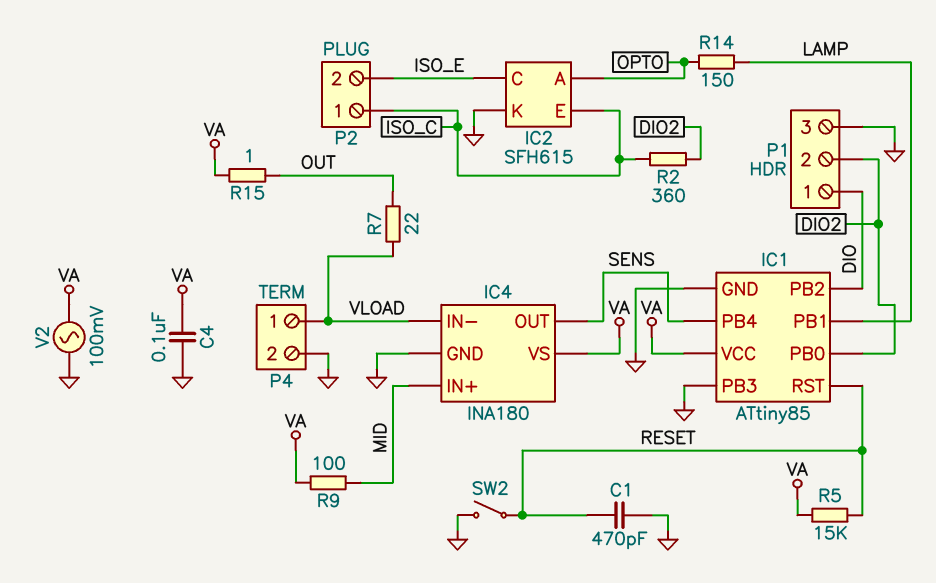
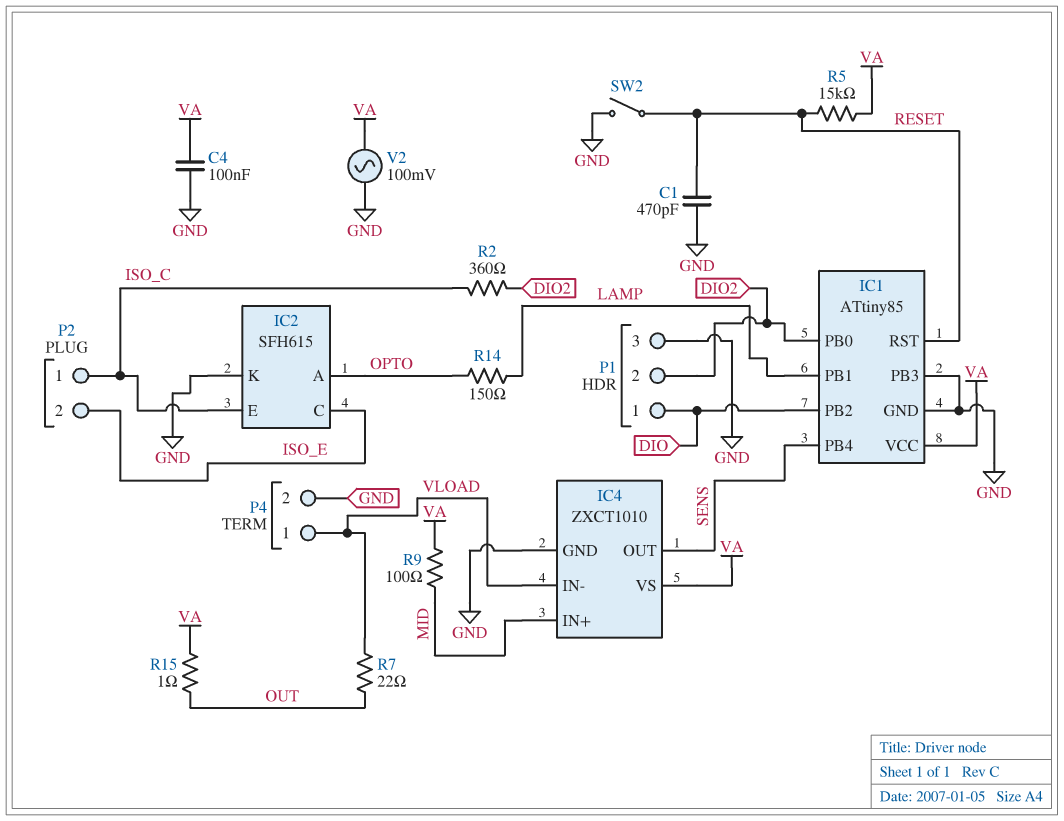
IC4: INA180 -> ZXCT1010

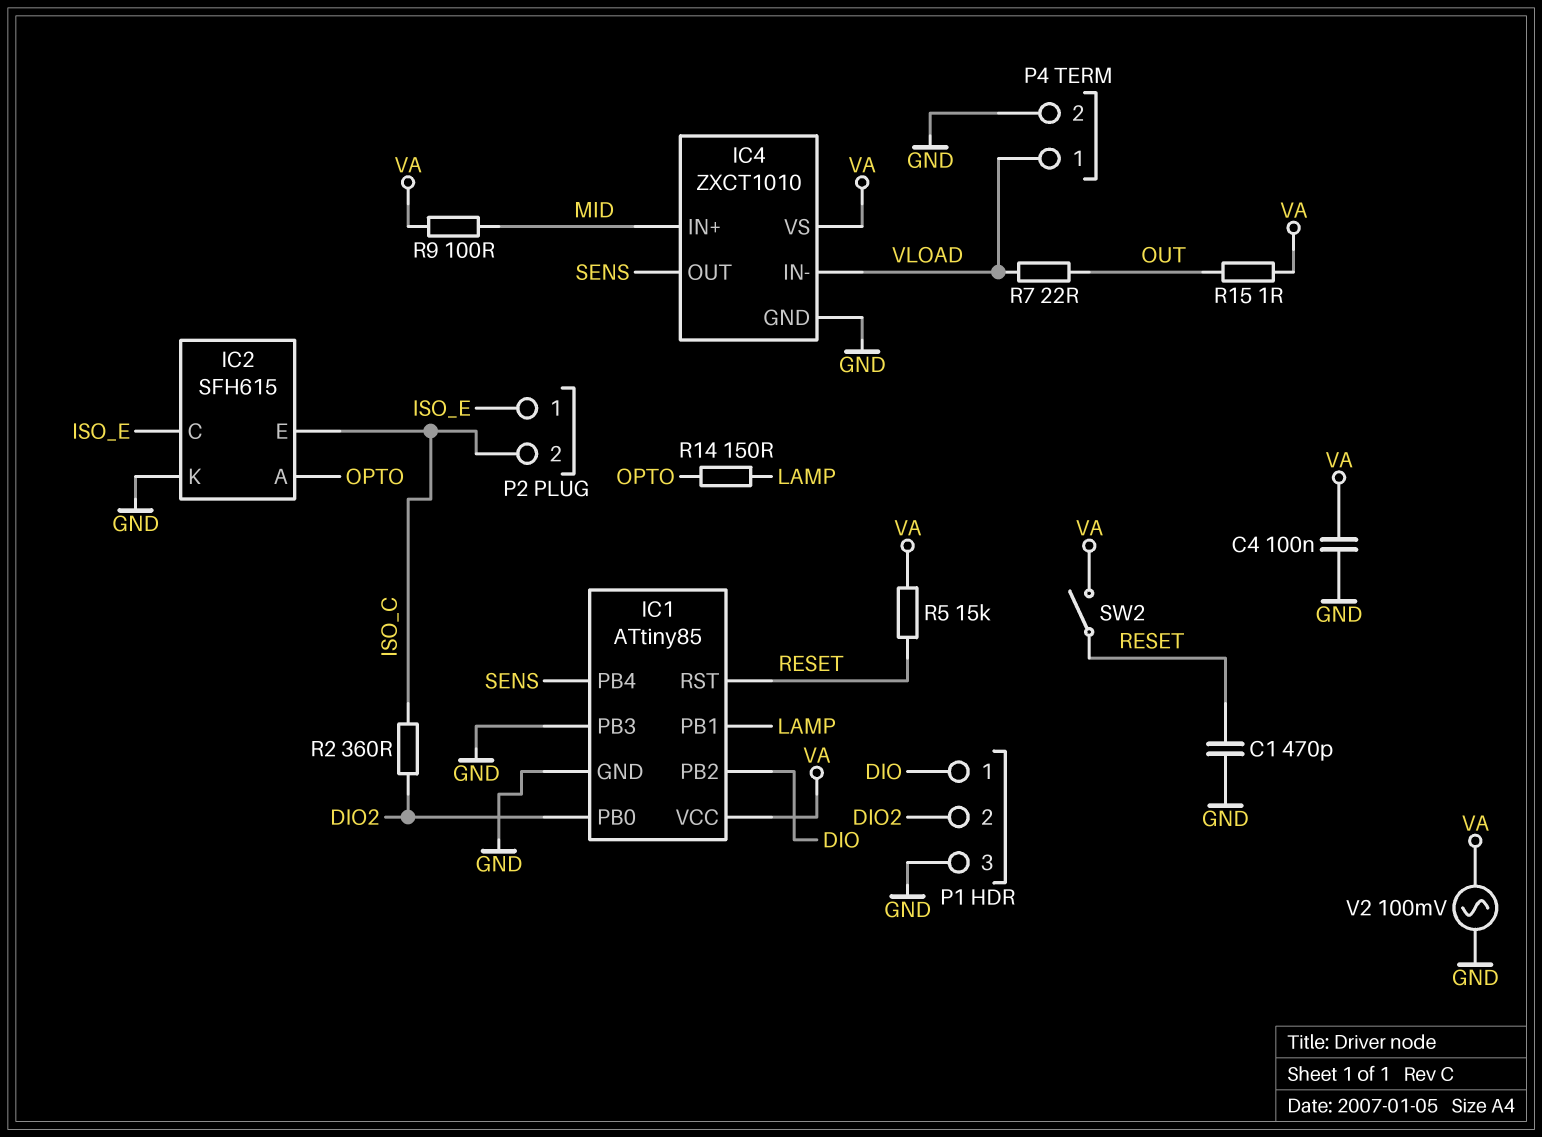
P2 pin 1: ISO_C -> ISO_E
P2 pin 2: ISO_E -> ISO_C
SW2: switch (GND, RESET) -> switch (RESET, VA)

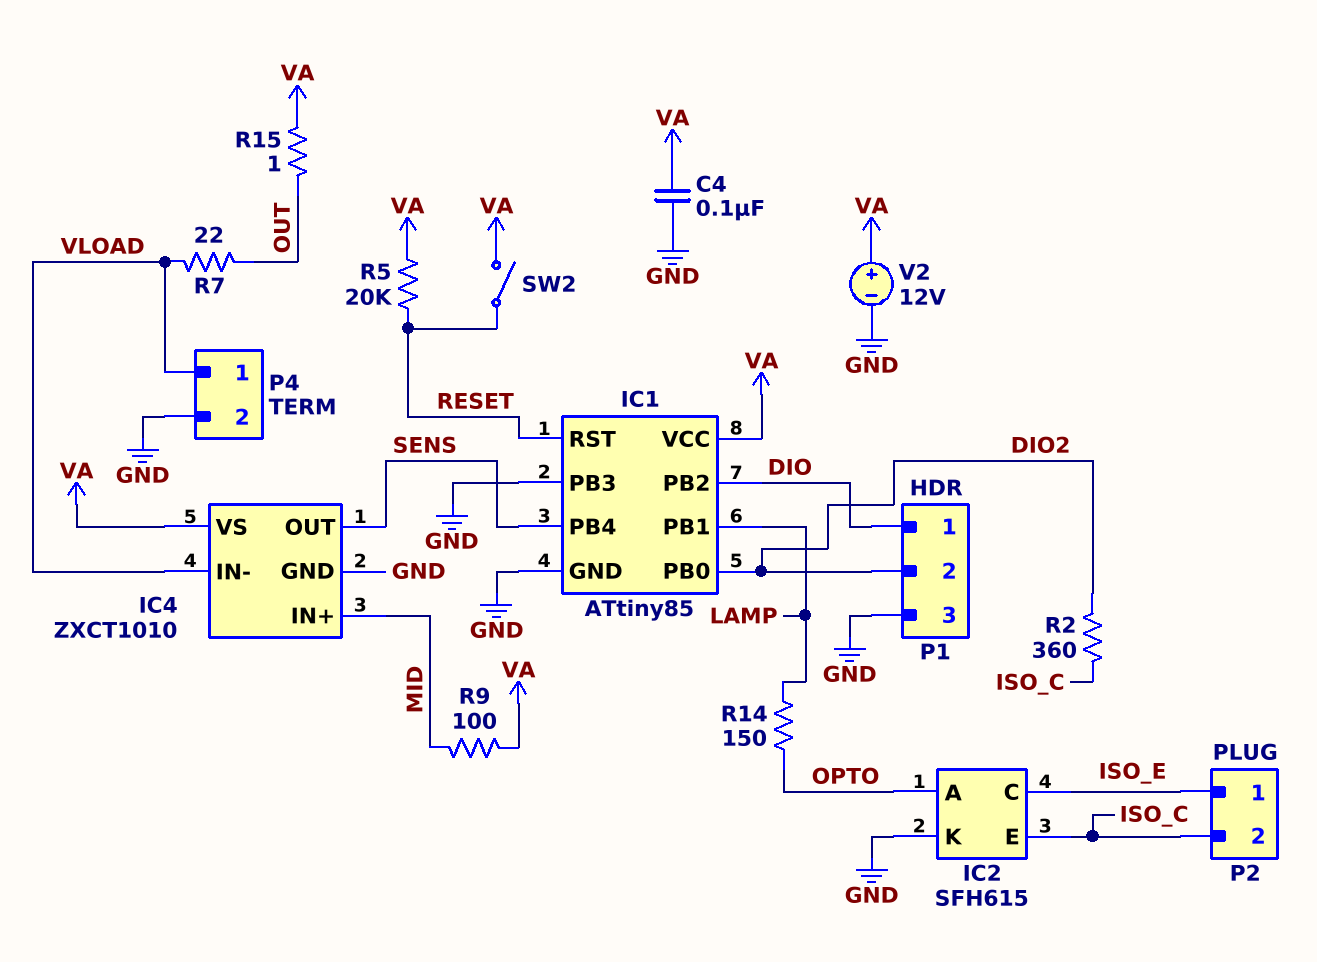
C1: 470pF (GND, RESET) -> none
R5: 15k (RESET, VA) -> 20k (RESET, VA)
V2: AC 100mV (GND, VA) -> 12V (plus VA, minus GND)

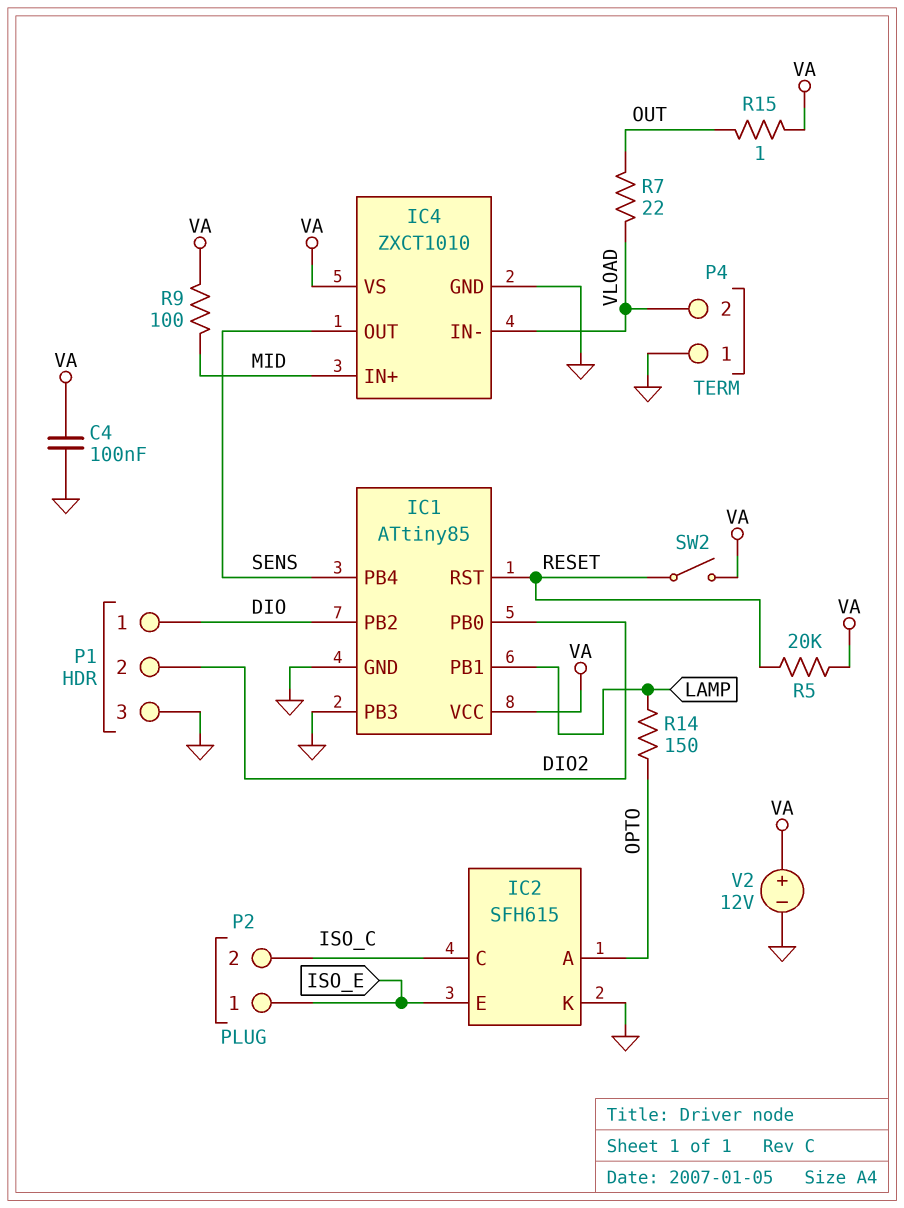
IC2 pin C: ISO_E -> ISO_C
IC2 pin E: ISO_C -> ISO_E
P4 pin 1: VLOAD -> GND
P4 pin 2: GND -> VLOAD
R2: 360 (DIO2, ISO_C) -> none

